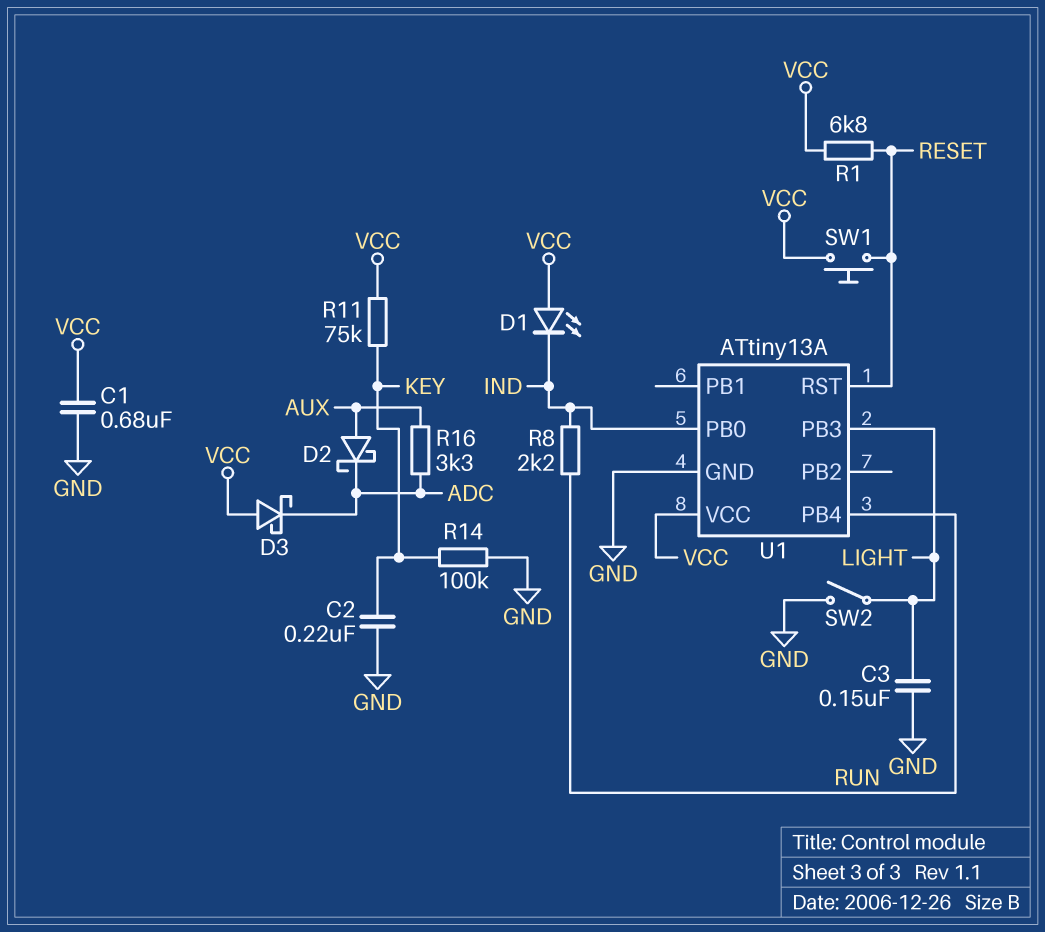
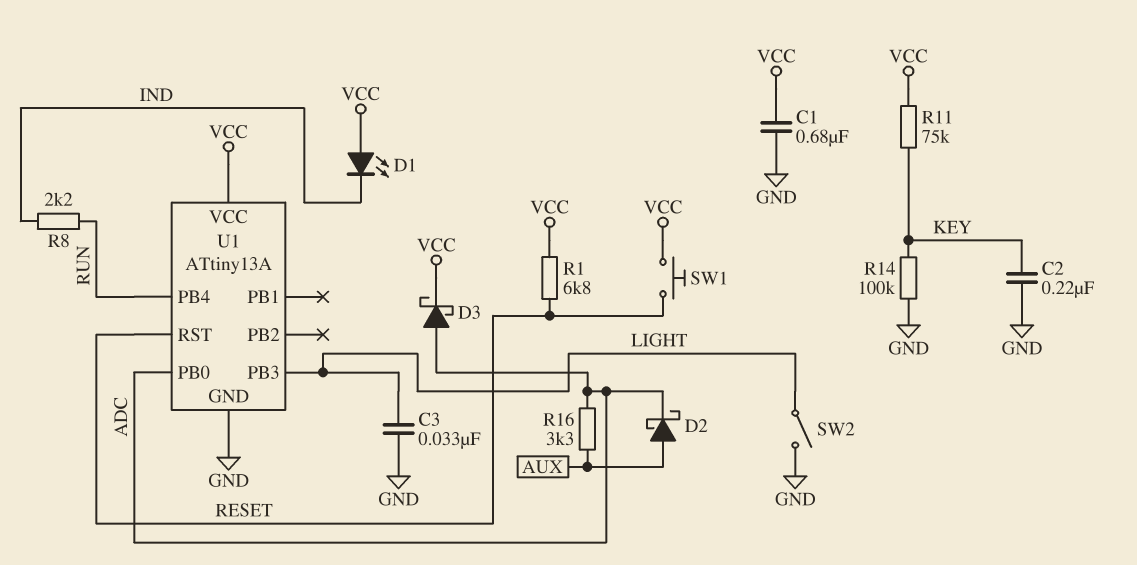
C3: 150nF (GND, LIGHT) -> 33nF (GND, LIGHT)
D3: schottky (A VCC, K ADC) -> schottky (A ADC, K VCC)
U1 pin PB0: IND -> ADC

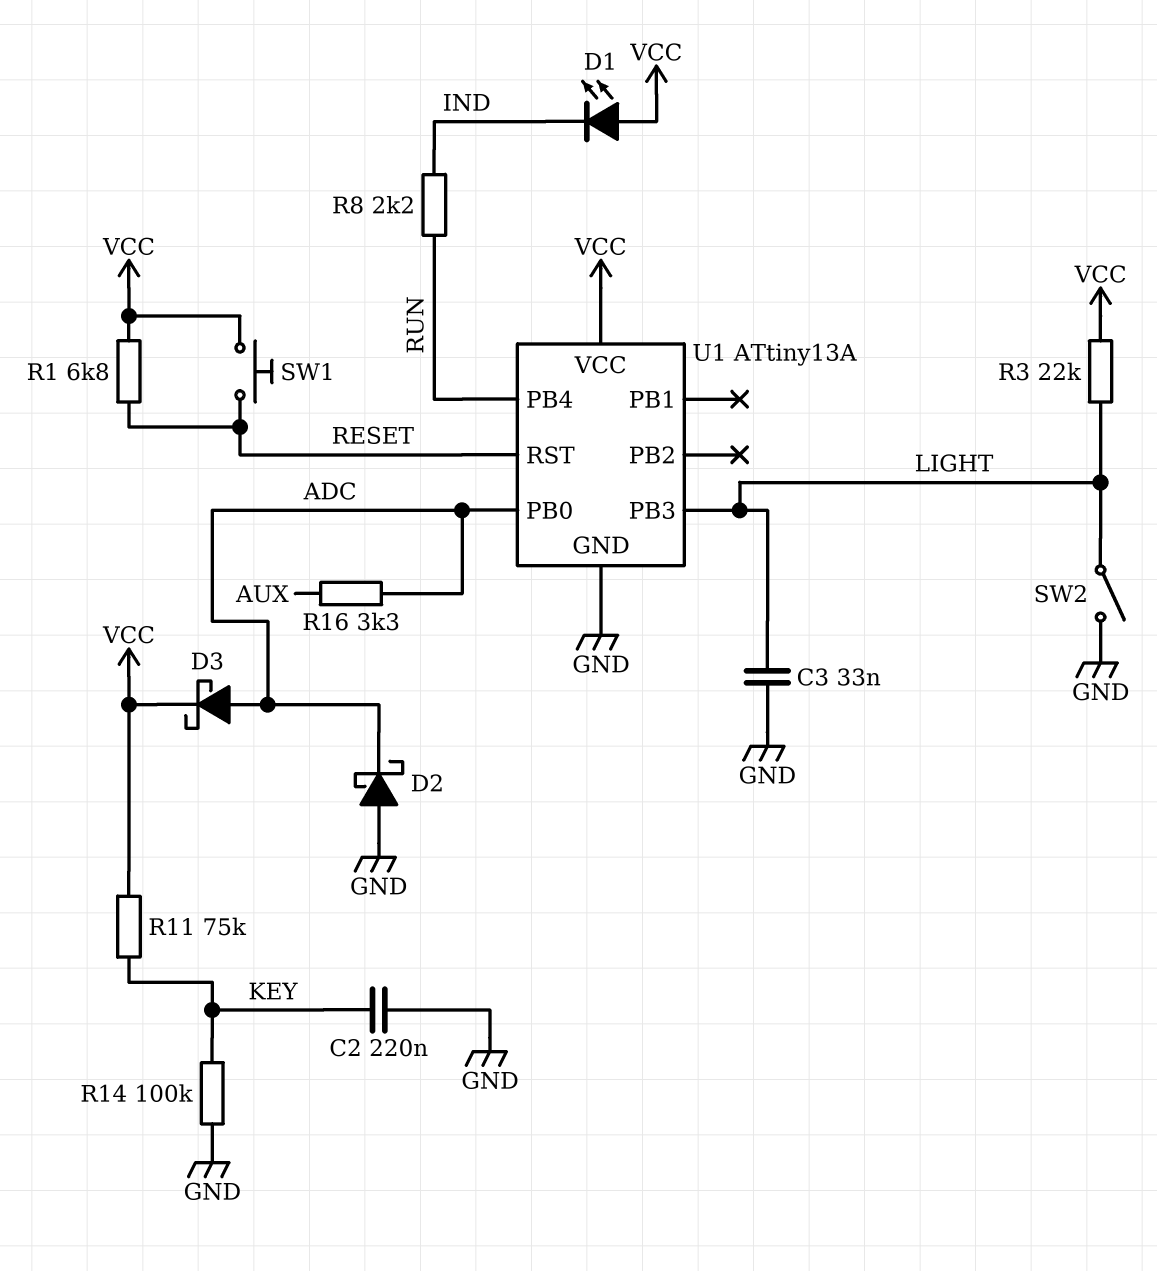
C1: 680nF (GND, VCC) -> none
D2: schottky (A AUX, K ADC) -> schottky (A GND, K ADC)
R3: none -> 22k (LIGHT, VCC)

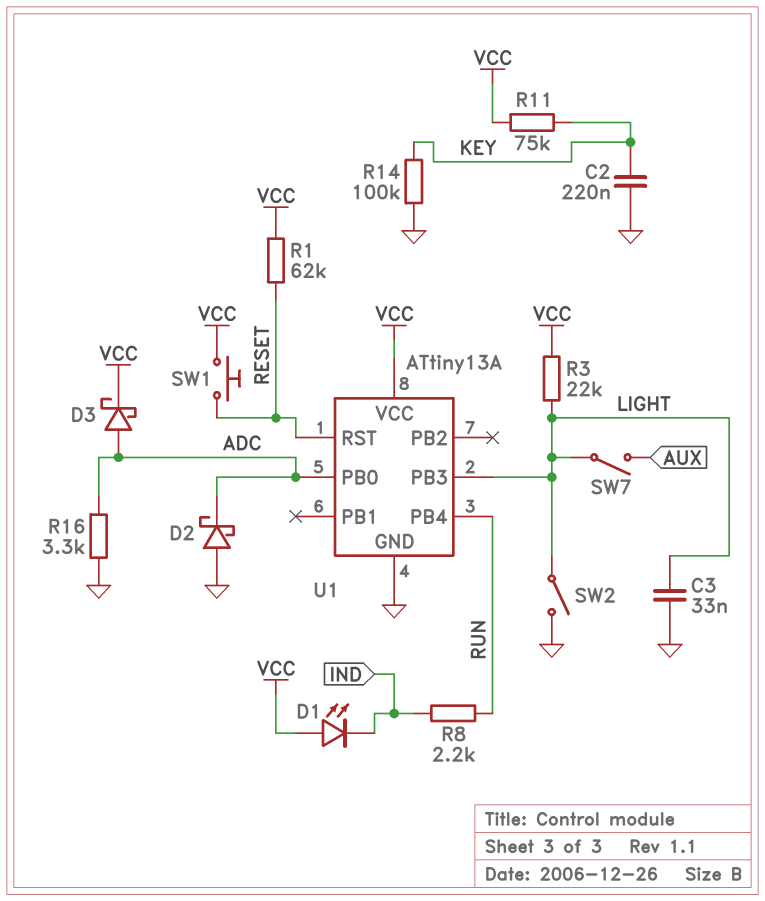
R1: 6.8k (RESET, VCC) -> 62k (RESET, VCC)
R16: 3.3k (ADC, AUX) -> 3.3k (ADC, GND)
SW7: none -> switch (AUX, LIGHT)

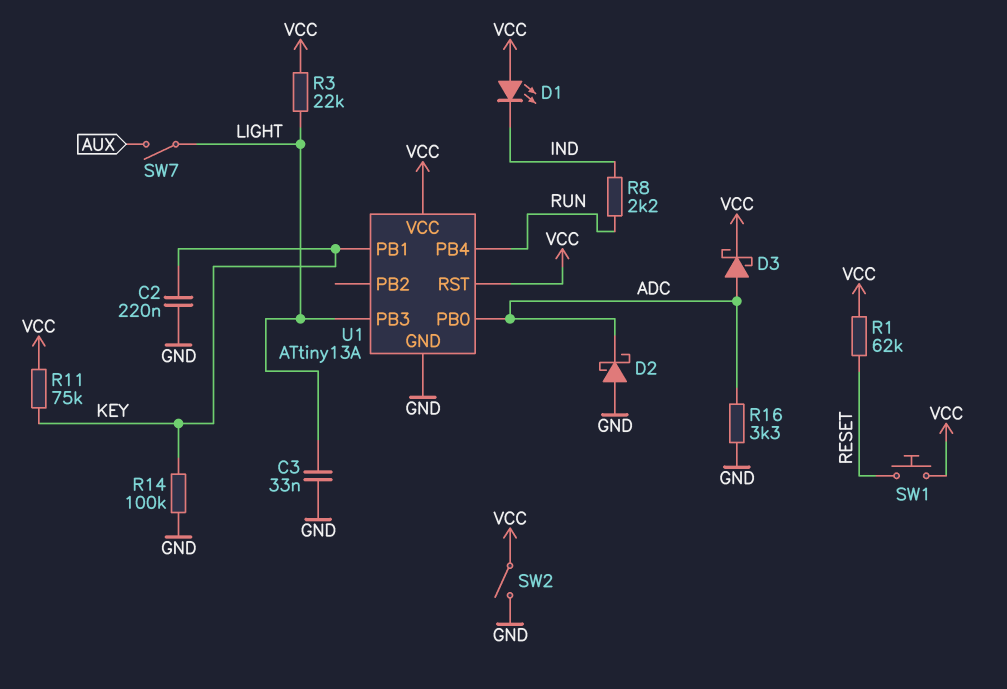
SW2: switch (GND, LIGHT) -> switch (GND, VCC)
U1 pin PB1: none -> KEY
U1 pin RST: RESET -> VCC

